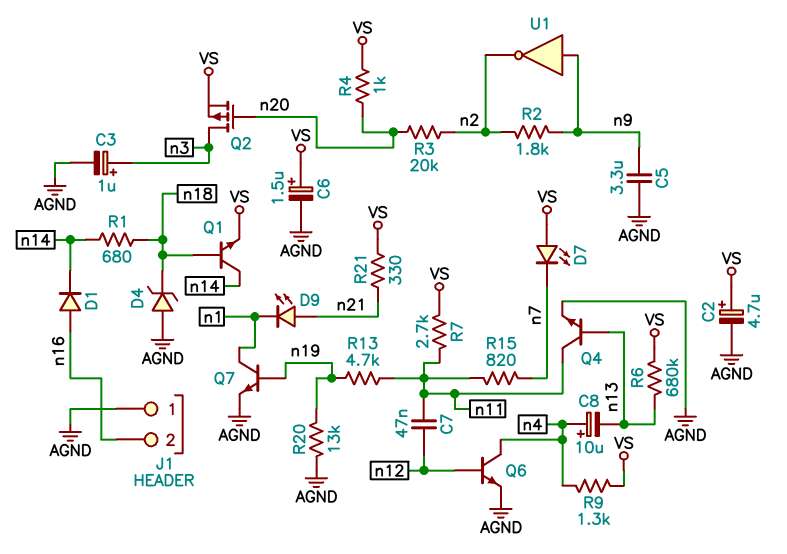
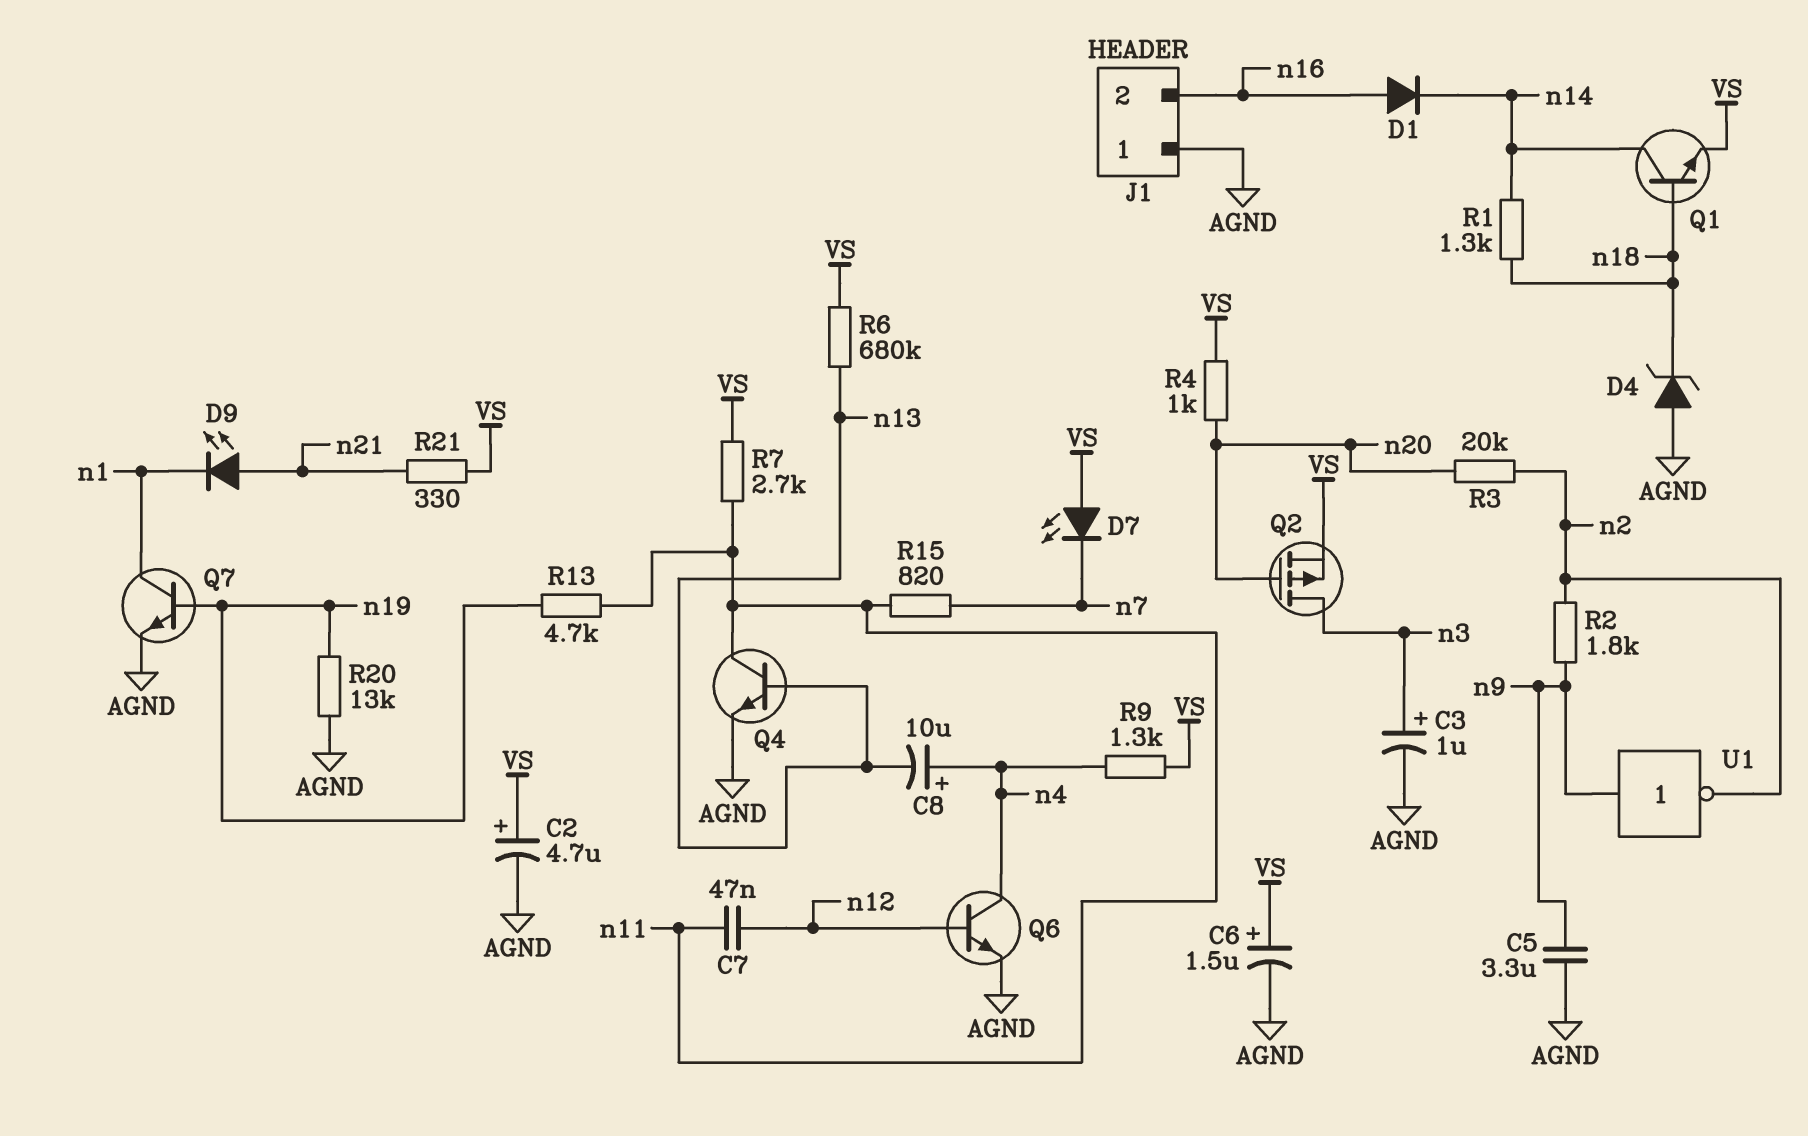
R1: 680 (n14, n18) -> 1.3k (n14, n18)

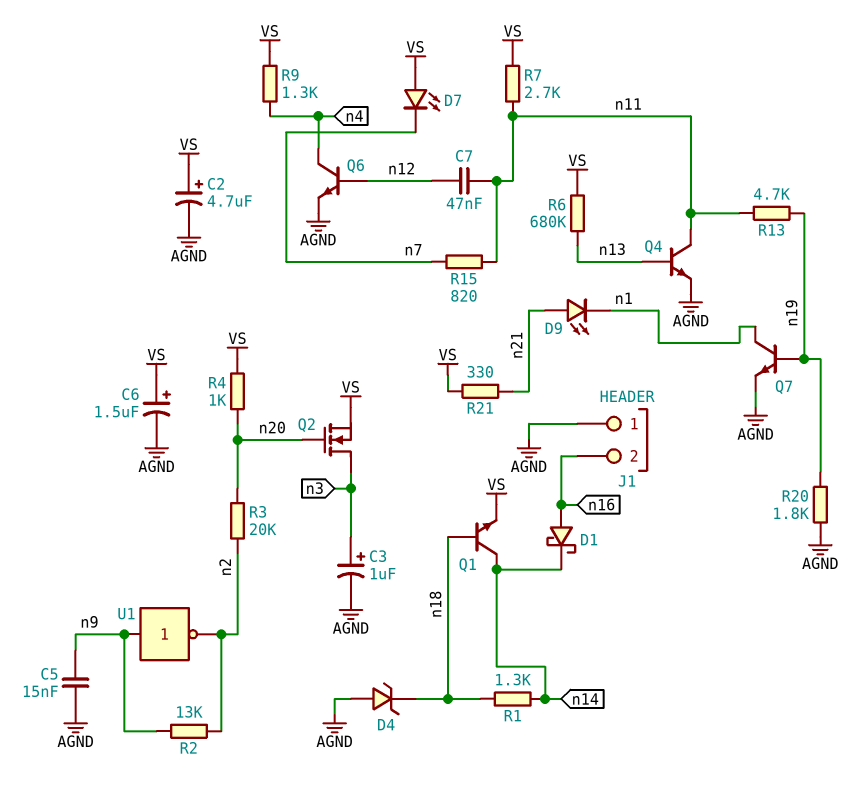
C5: 3.3uF (AGND, n9) -> 15nF (AGND, n9)
C8: 10uF (plus n4, minus n13) -> none
D1: diode (A n16, K n14) -> schottky (A n16, K n14)
Q2: PMOS (G n20, D n3, S VS) -> NMOS (G n20, D n3, S VS)
R2: 1.8k (n2, n9) -> 13k (n2, n9)
R20: 13k (AGND, n19) -> 1.8k (AGND, n19)

